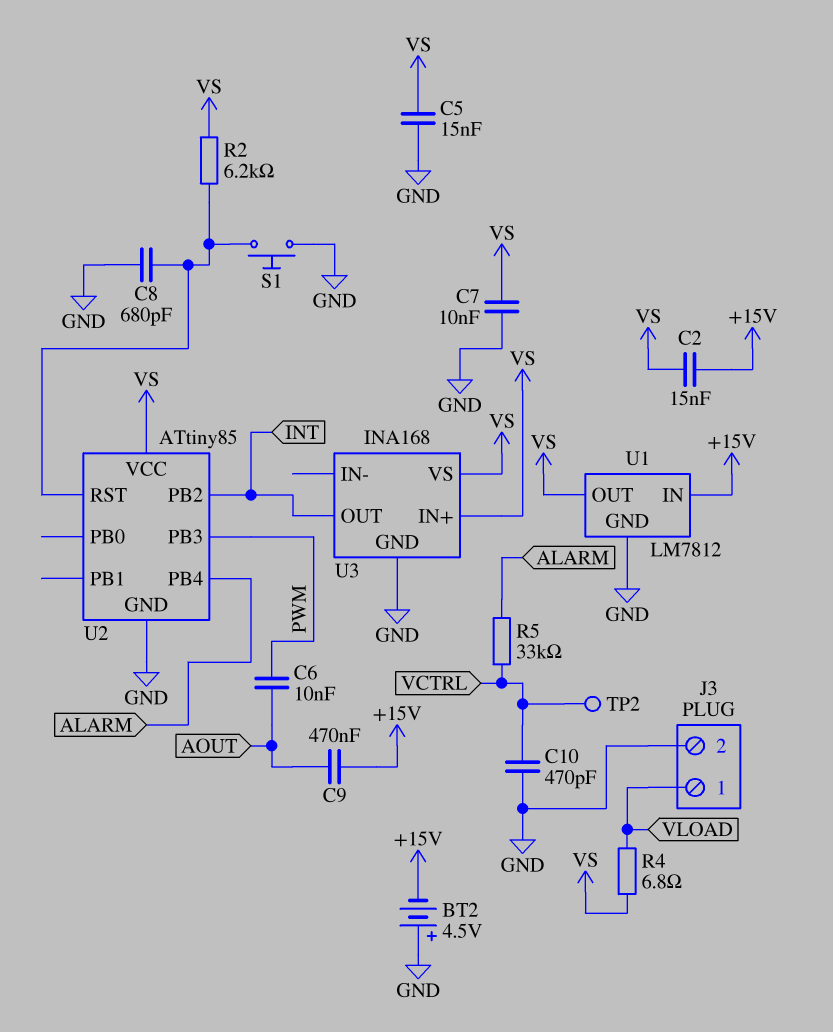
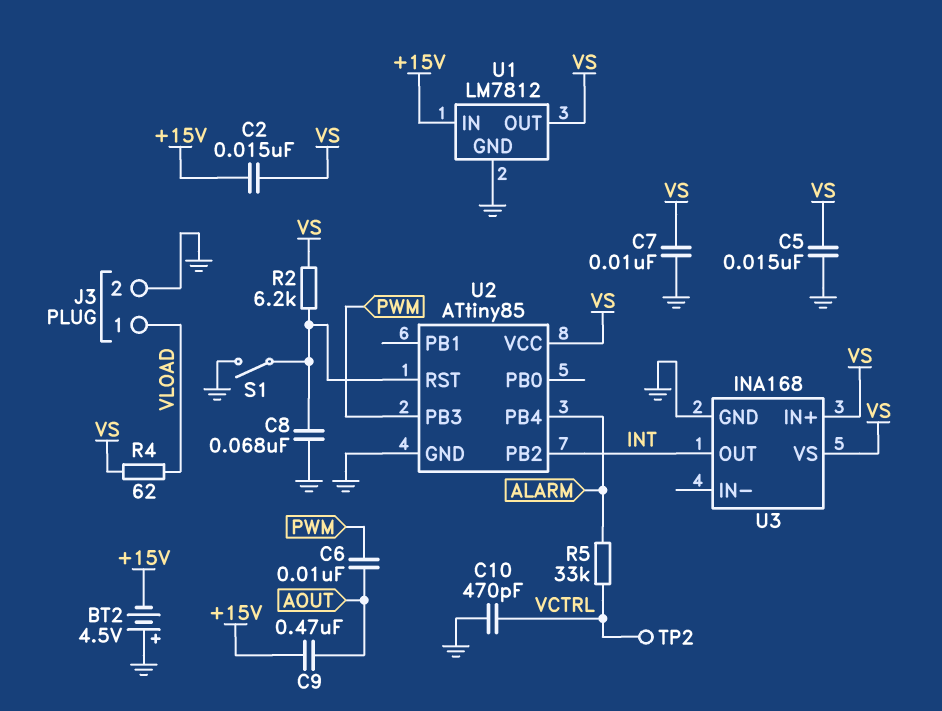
C8: 680pF (GND, U2/RST) -> 68nF (GND, U2/RST)
R4: 6.8 (VLOAD, VS) -> 62 (VLOAD, VS)
S1: button (GND, U2/RST) -> switch (GND, U2/RST)

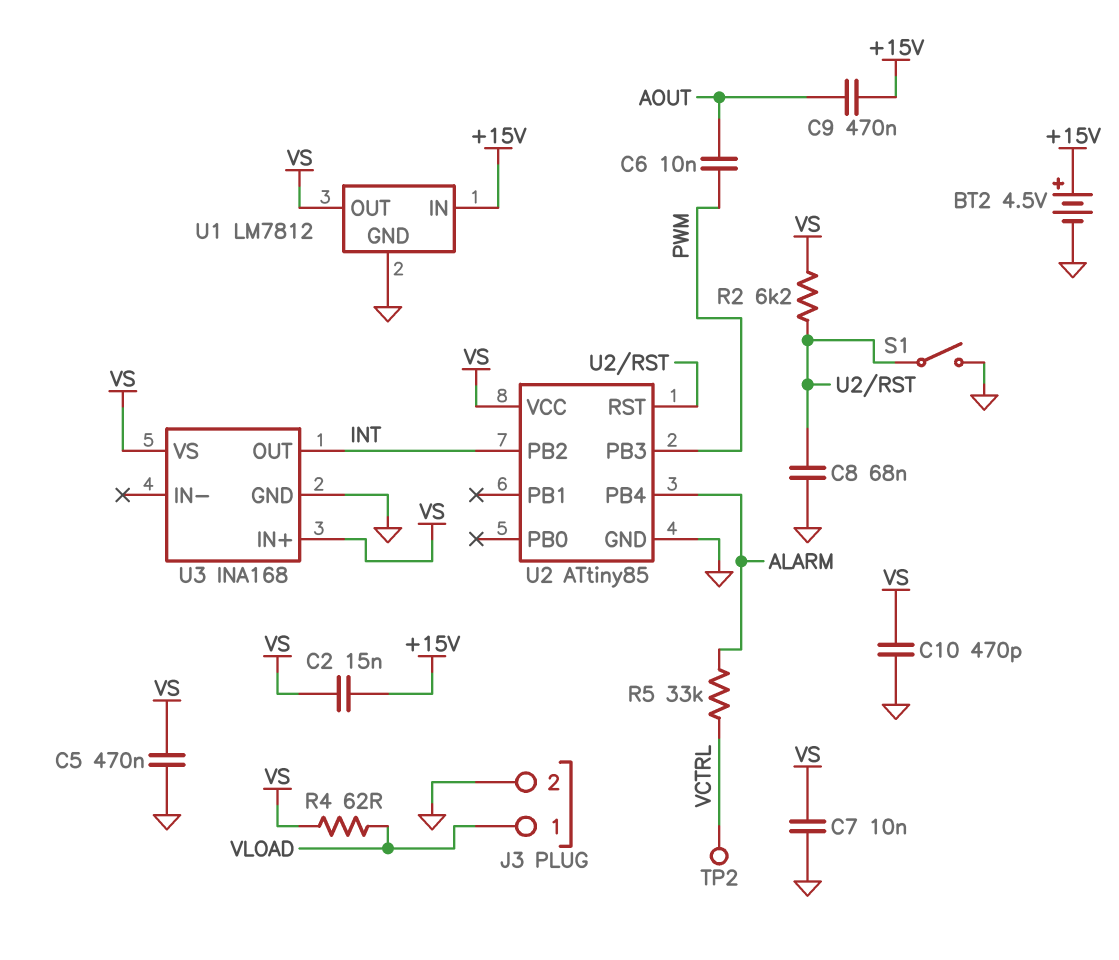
BT2: 4.5V (plus GND, minus +15V) -> 4.5V (plus +15V, minus GND)
C5: 15nF (GND, VS) -> 470nF (GND, VS)
C10: 470pF (GND, VCTRL) -> 470pF (GND, VS)

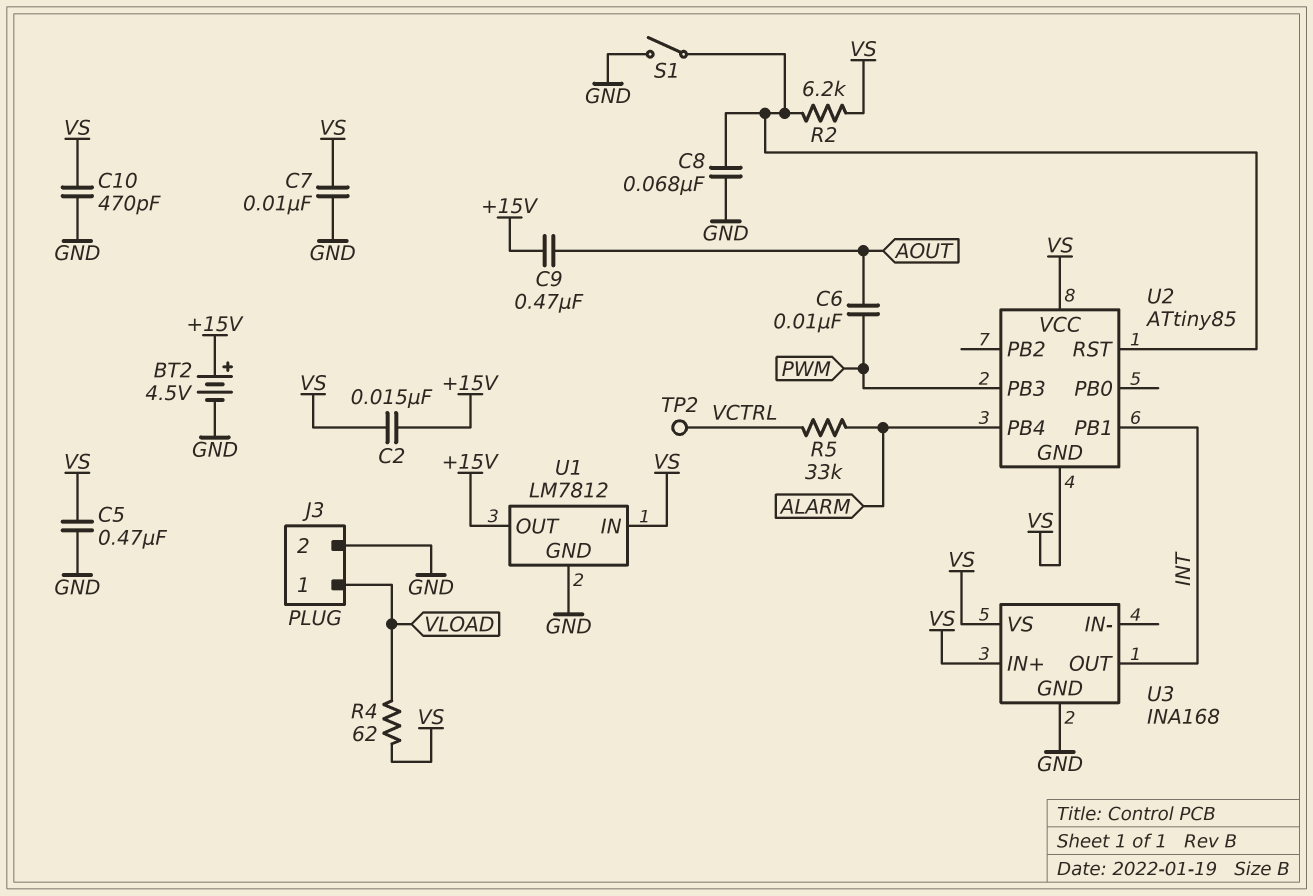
U1 pin IN: +15V -> VS
U1 pin OUT: VS -> +15V
U2 pin GND: GND -> VS
U2 pin PB1: none -> INT
U2 pin PB2: INT -> none

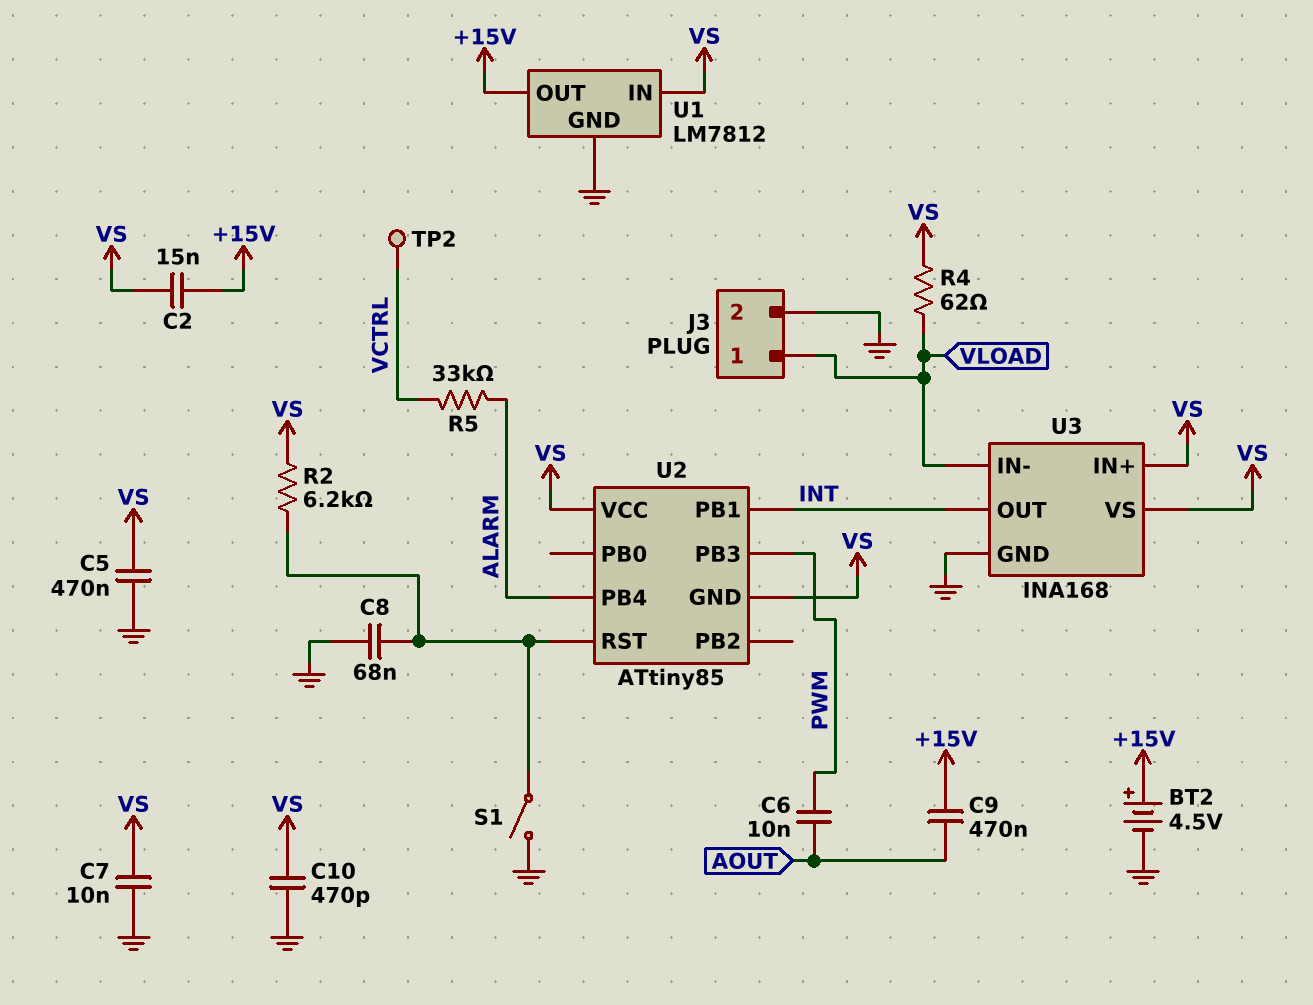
U3 pin IN-: none -> VLOAD

